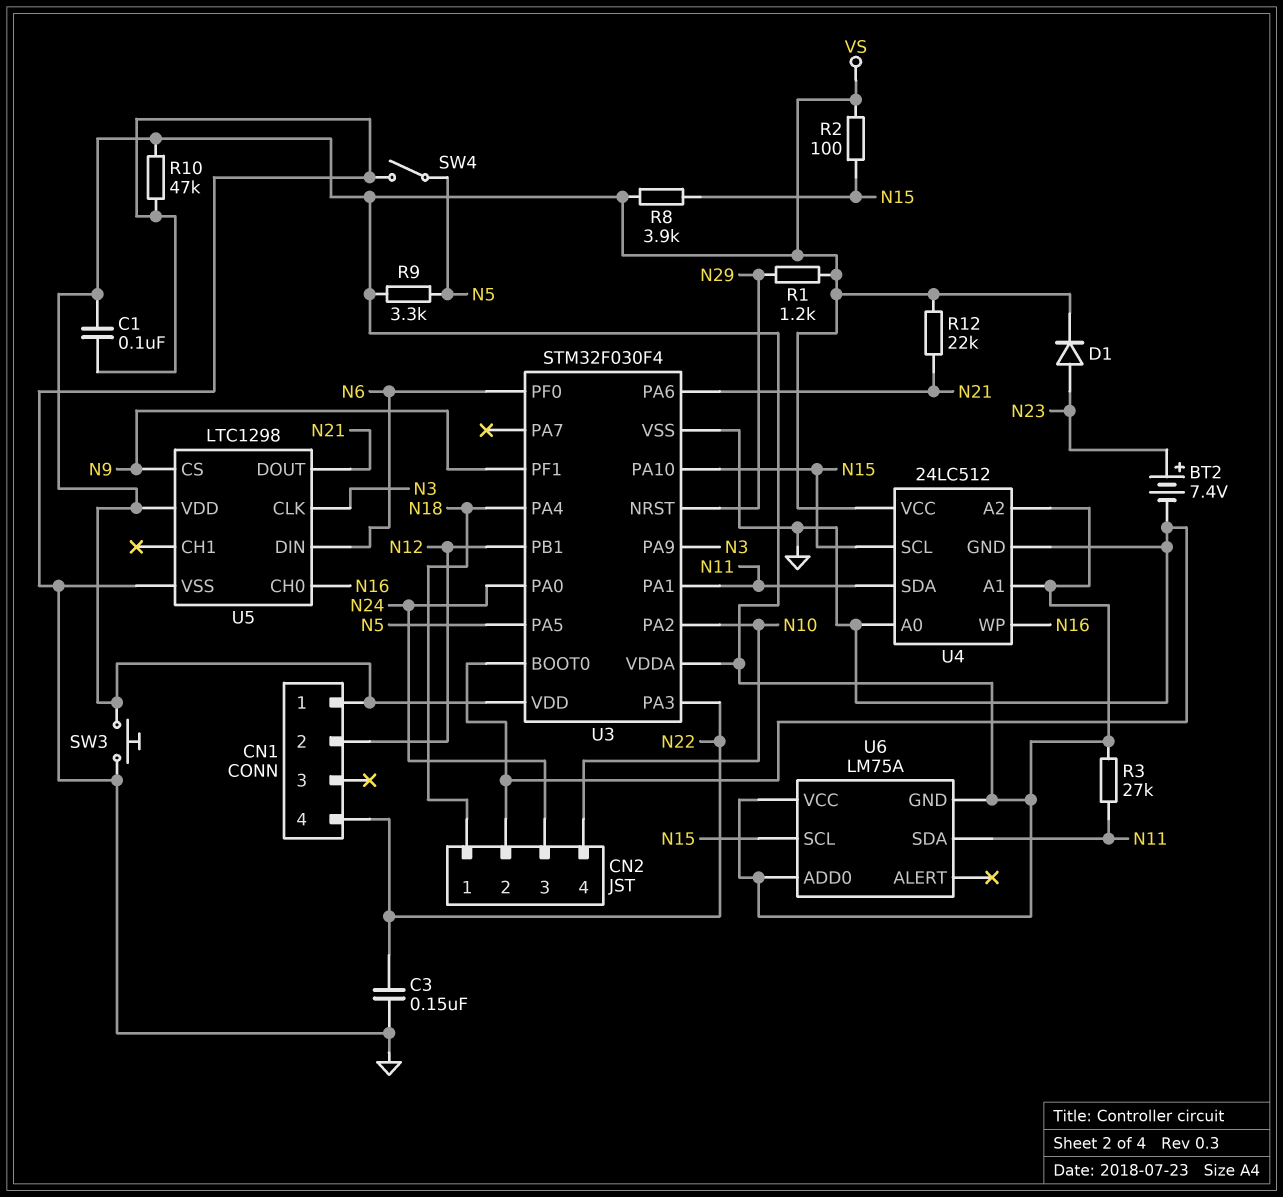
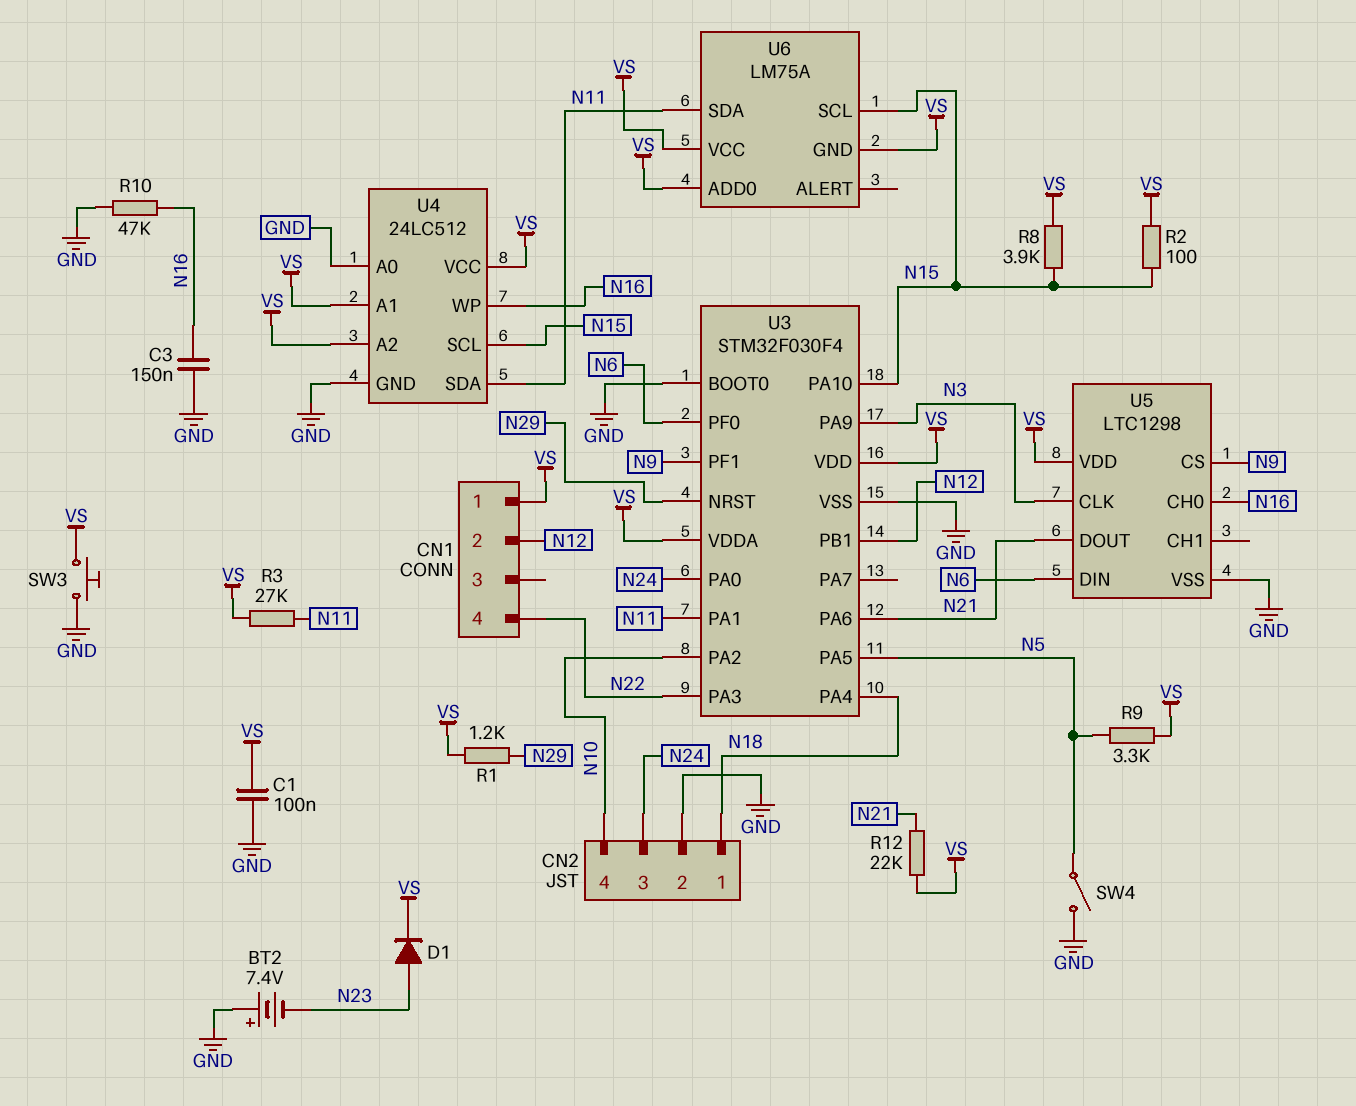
BT2: 7.4V (plus N23, minus GND) -> 7.4V (plus GND, minus N23)
C3: 150nF (GND, N22) -> 150nF (GND, N16)
R10: 47k (GND, VS) -> 47k (GND, N16)

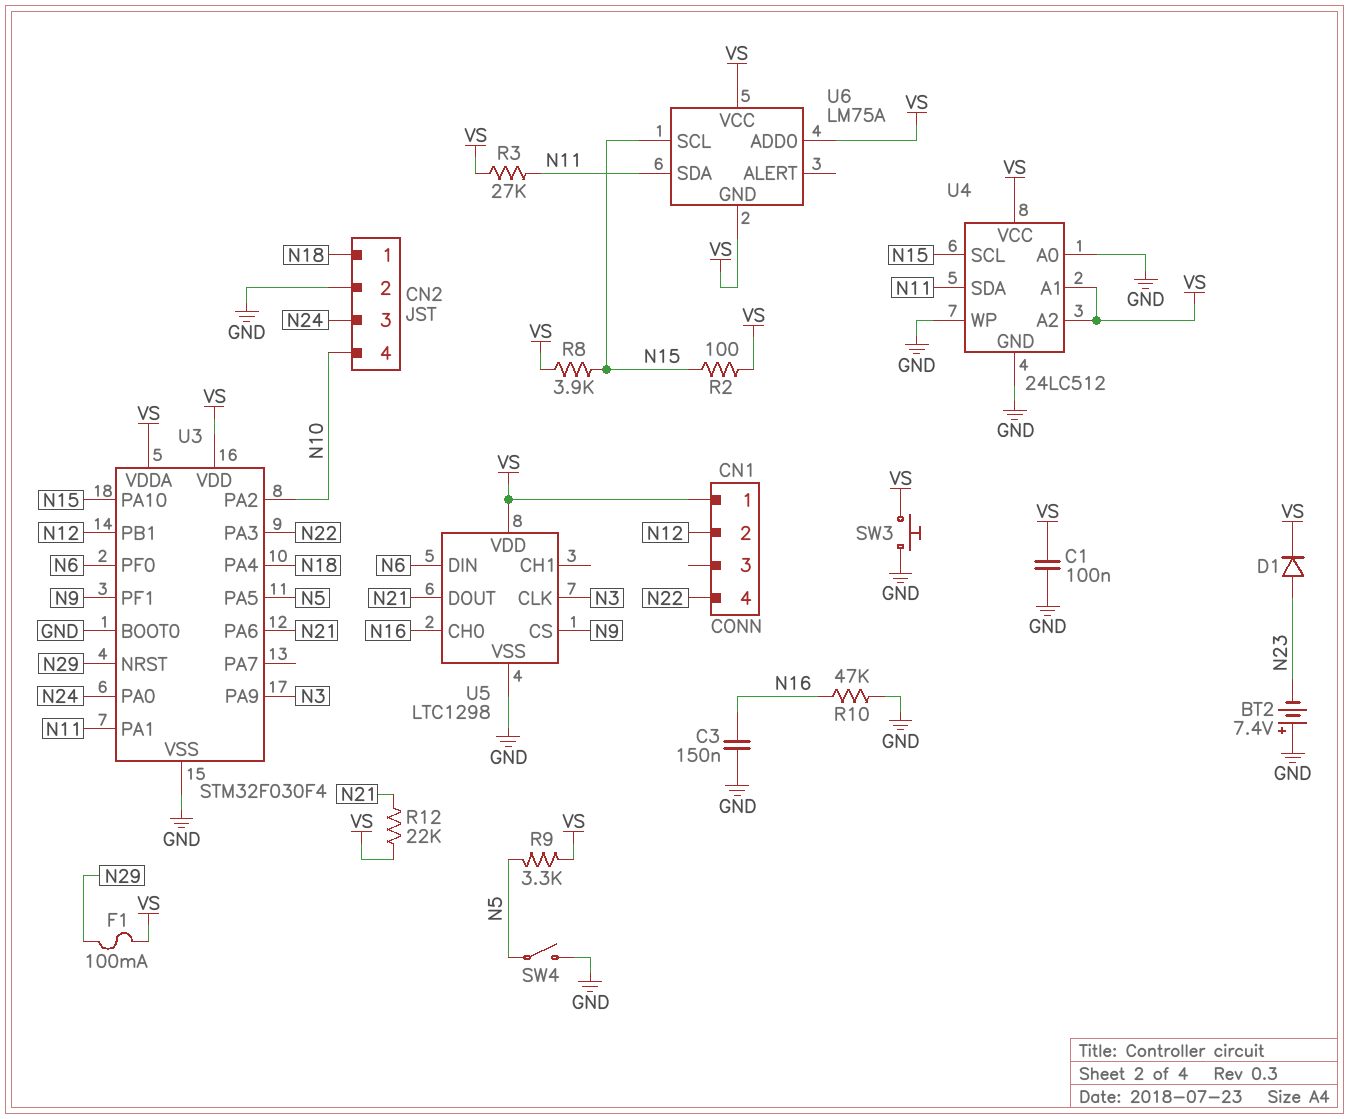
F1: none -> 100mA (N29, VS)
R1: 1.2k (N29, VS) -> none
U4 pin WP: N16 -> GND

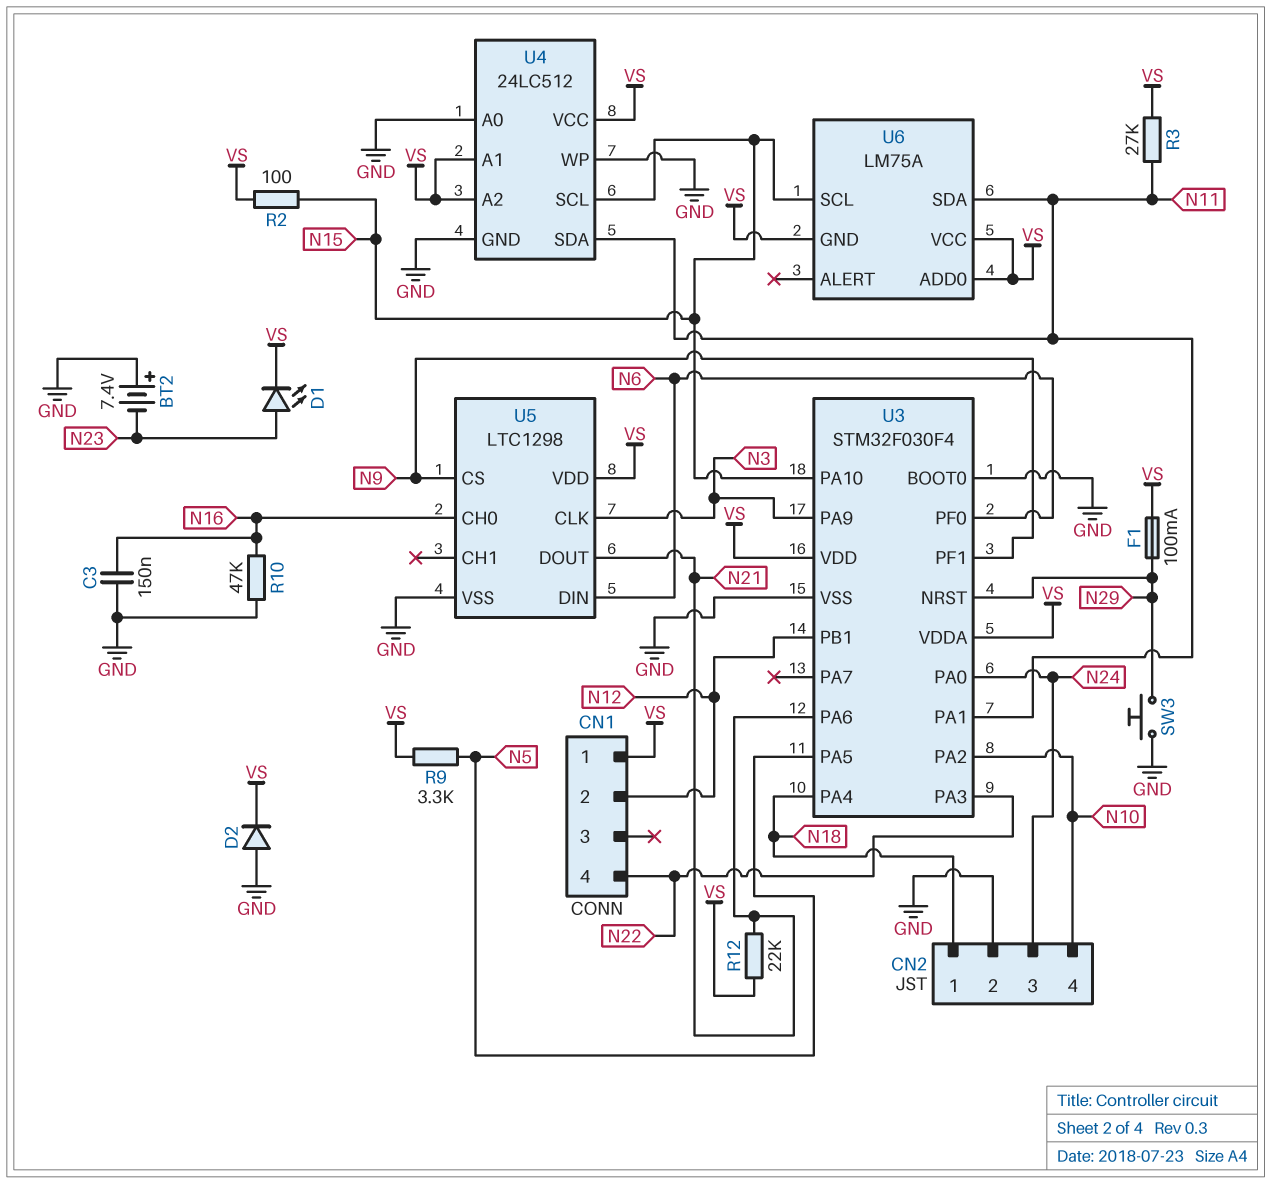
C1: 100nF (GND, VS) -> none
D1: diode (A N23, K VS) -> LED (A N23, K VS)
D2: none -> diode (A GND, K VS)
R8: 3.9k (N15, VS) -> none
SW3: button (GND, VS) -> button (GND, N29)
SW4: switch (GND, N5) -> none

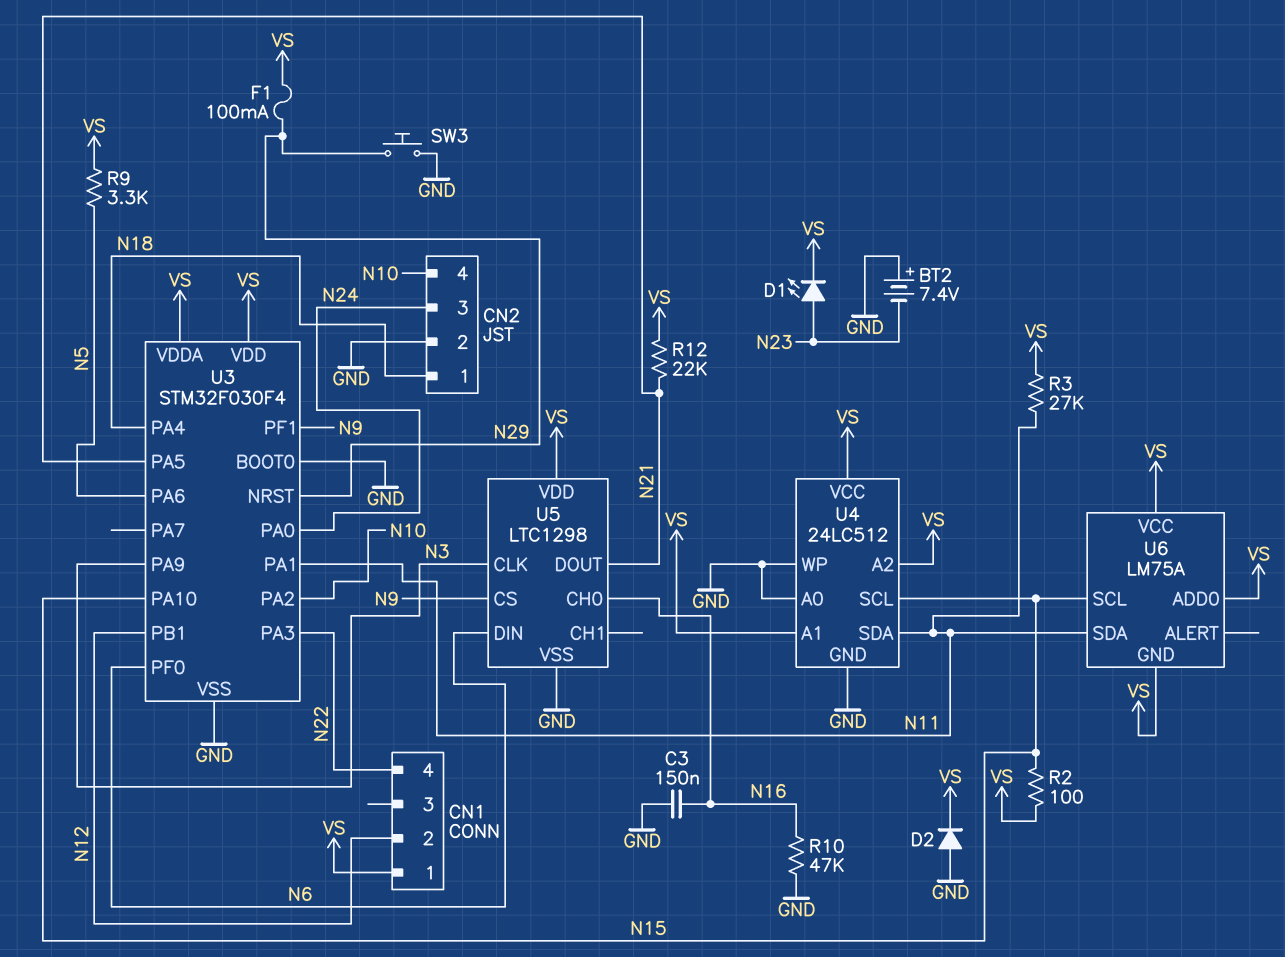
U3 pin PA5: N5 -> N21
U3 pin PA6: N21 -> N5

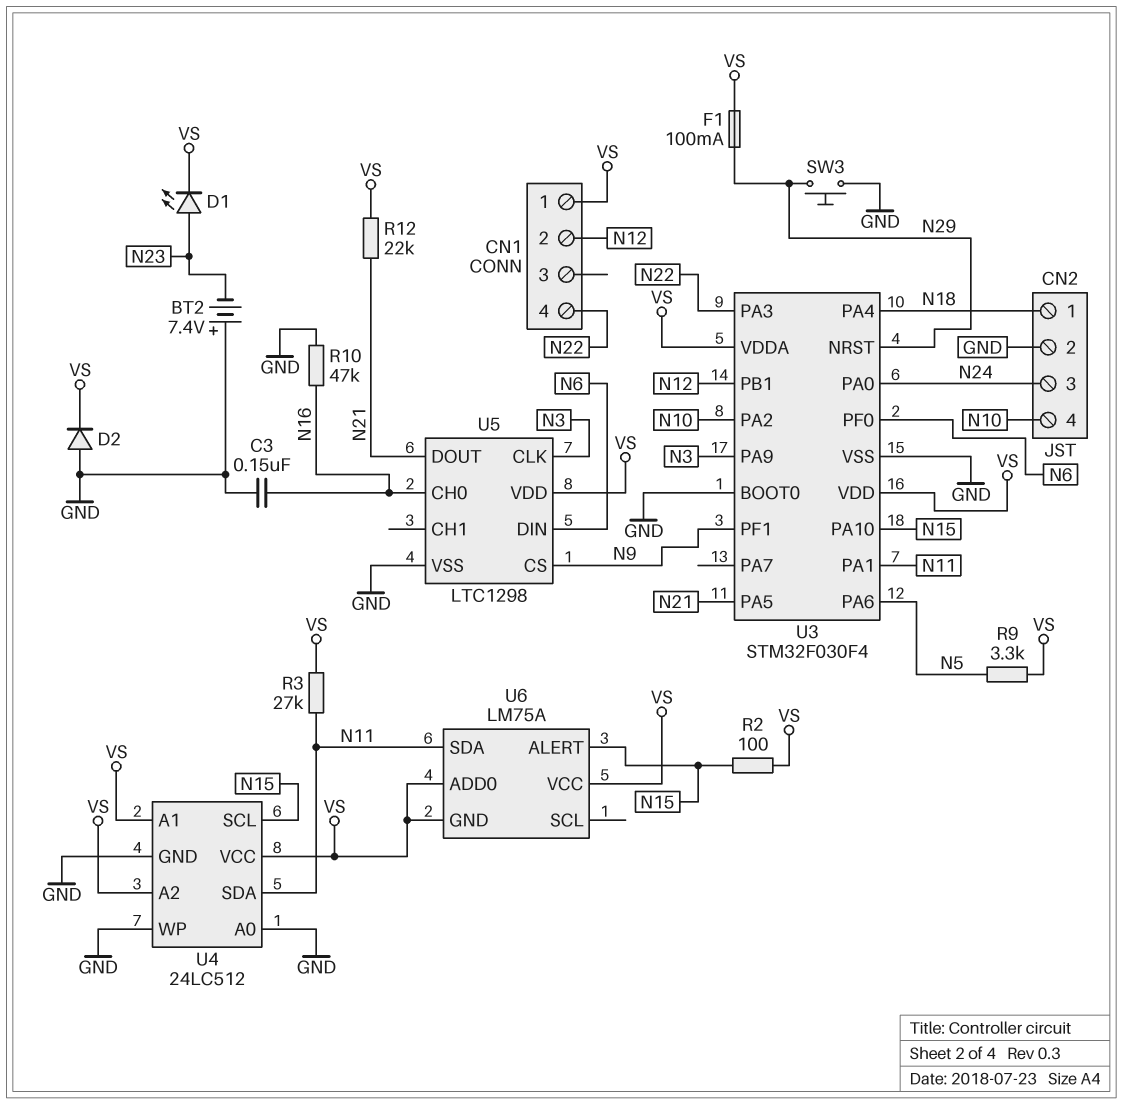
U6 pin ALERT: none -> N15
U6 pin SCL: N15 -> none

